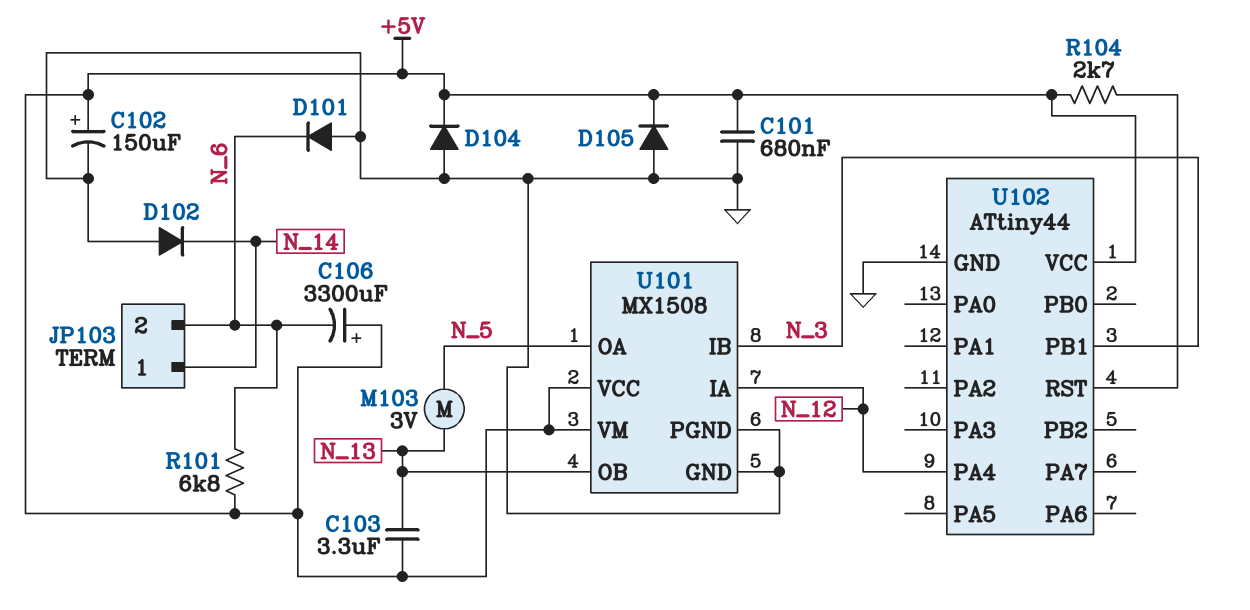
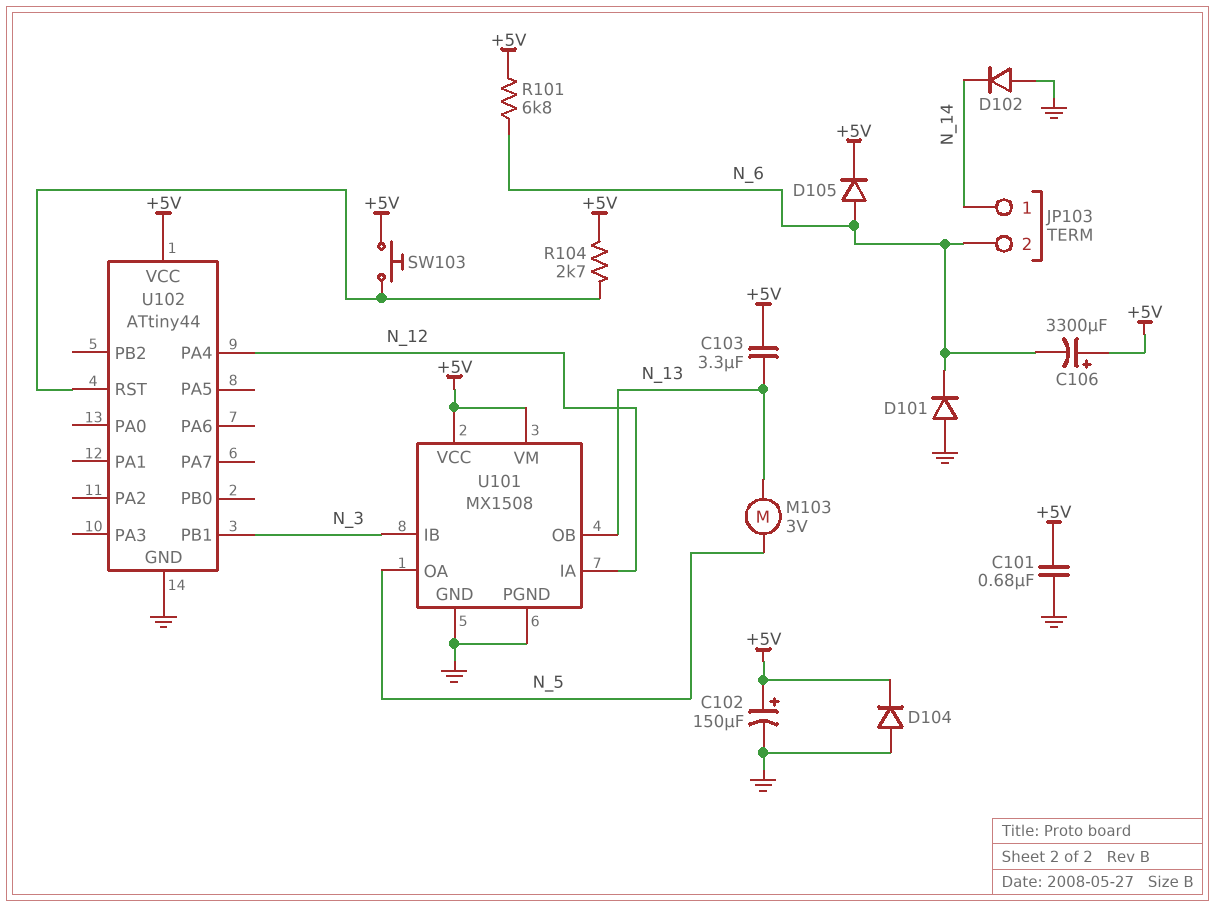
D105: diode (A GND, K +5V) -> diode (A N_6, K +5V)
SW103: none -> button (+5V, U102/RST)

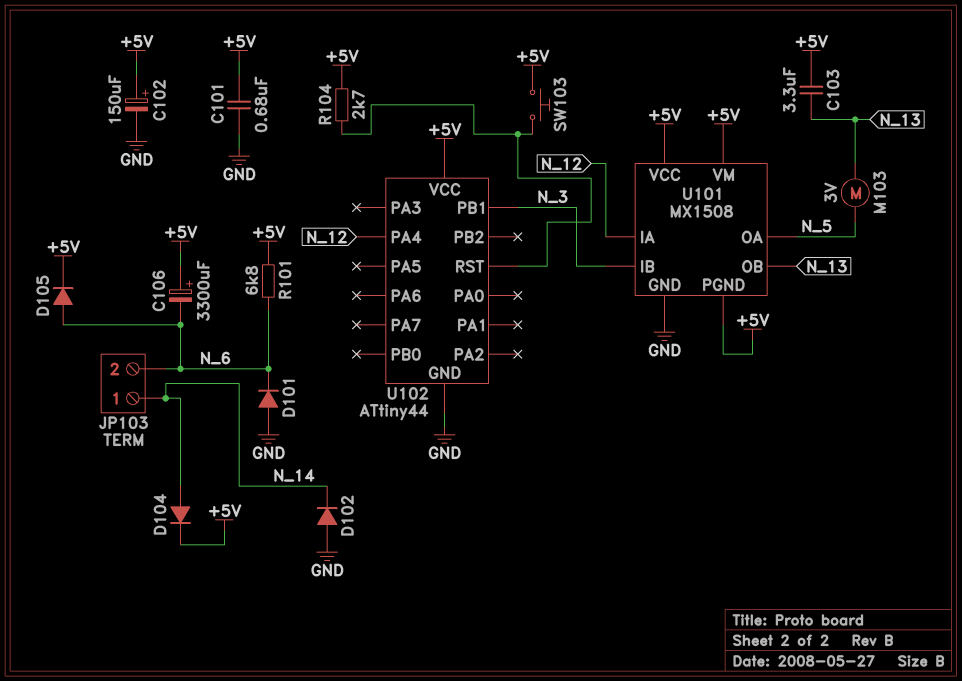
D104: diode (A GND, K +5V) -> diode (A N_14, K +5V)
U101 pin PGND: GND -> +5V

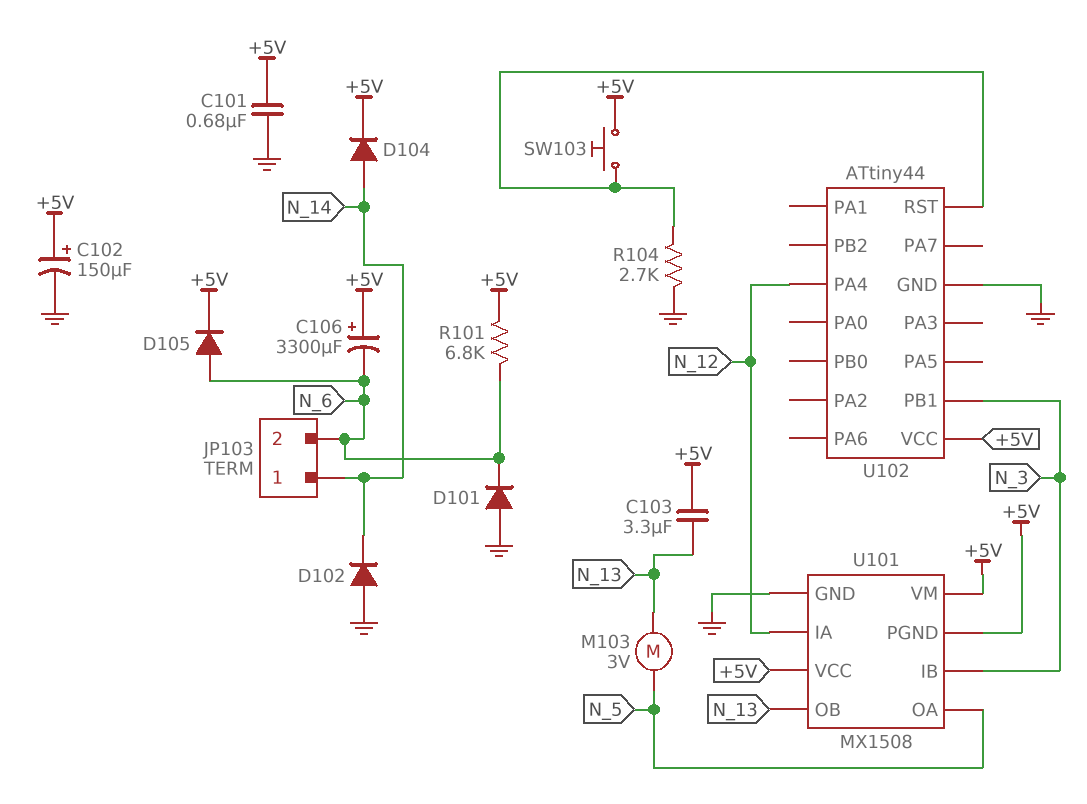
R104: 2.7k (+5V, U102/RST) -> 2.7k (GND, U102/RST)

